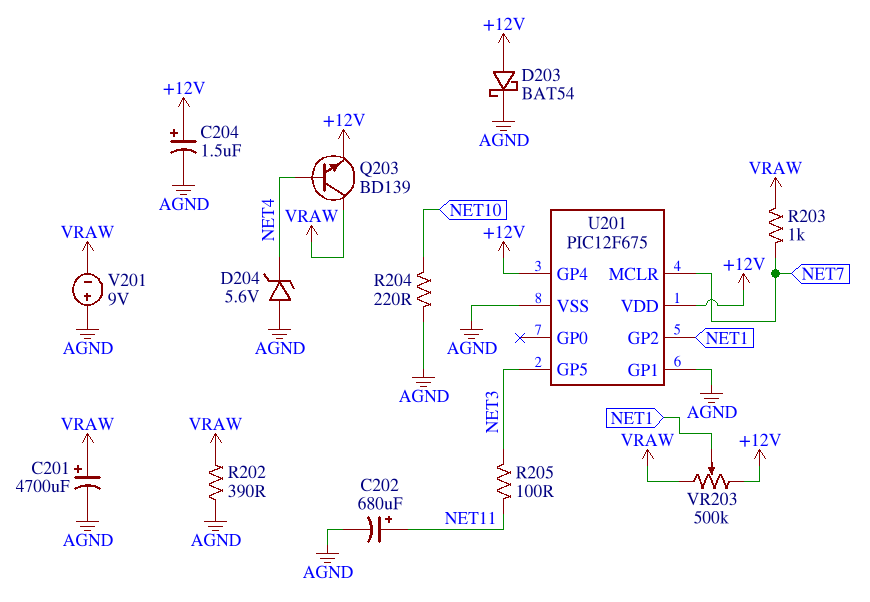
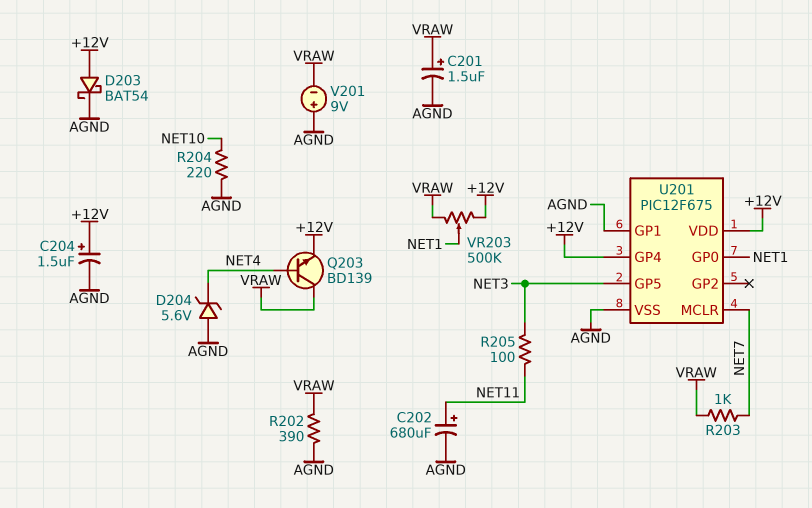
C201: 4700uF (plus VRAW, minus AGND) -> 1.5uF (plus VRAW, minus AGND)
U201 pin GP0: none -> NET1
U201 pin GP2: NET1 -> none

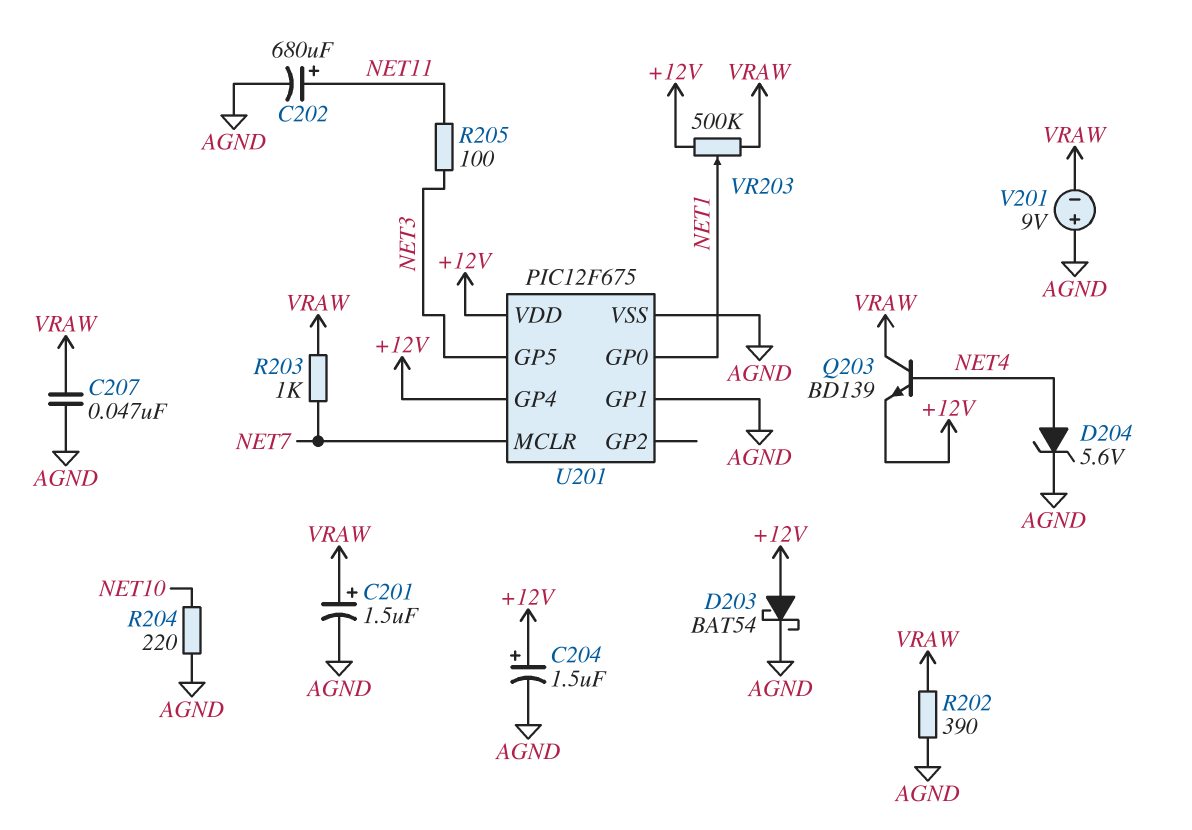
C207: none -> 47nF (AGND, VRAW)
D204: zener 5.6V (A AGND, K NET4) -> zener 5.6V (A NET4, K AGND)

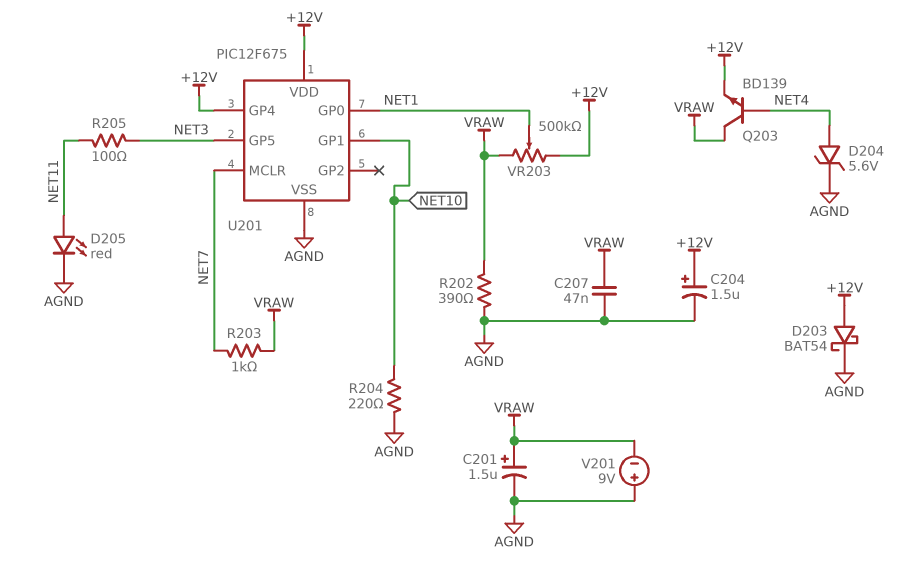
C202: 680uF (plus NET11, minus AGND) -> none
D205: none -> LED red (A NET11, K AGND)
U201 pin GP1: AGND -> NET10

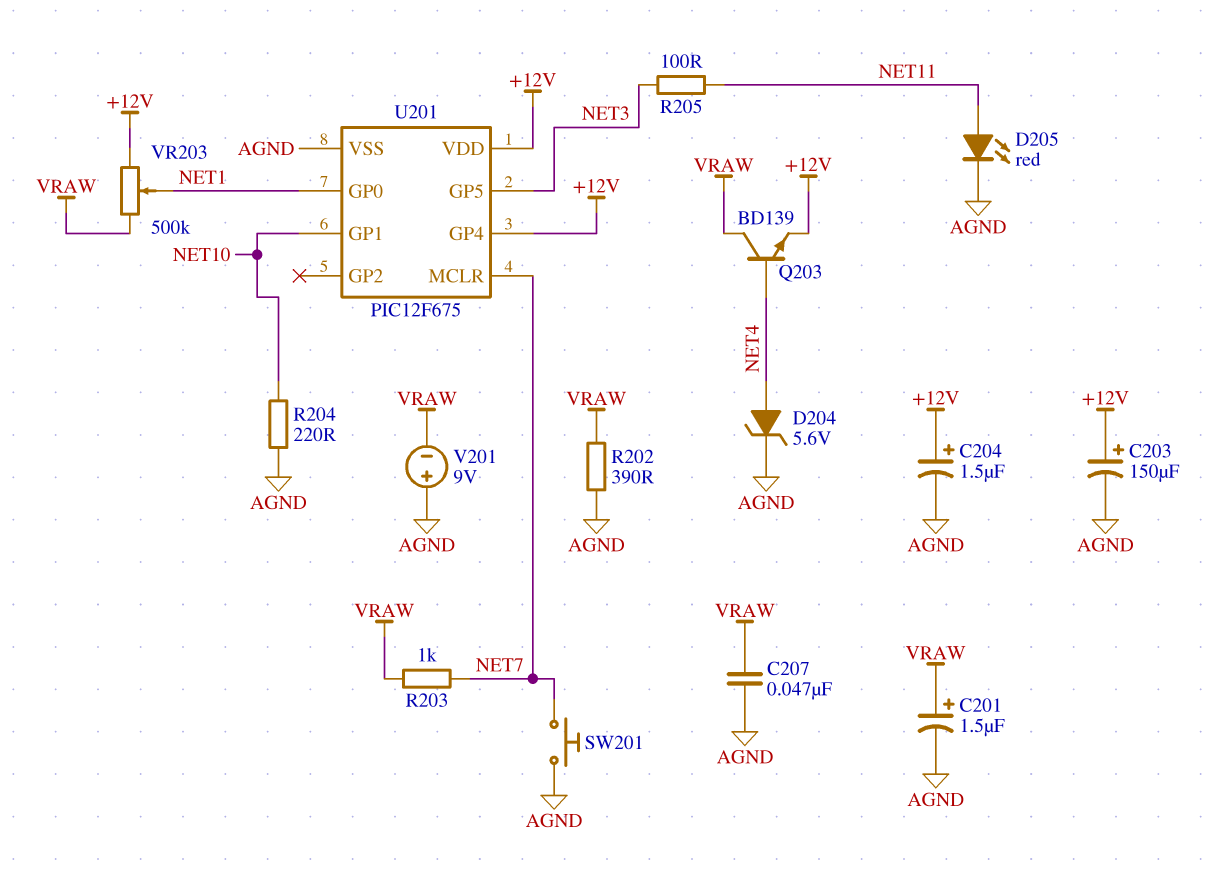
C203: none -> 150uF (plus +12V, minus AGND)
D203: schottky BAT54 (A +12V, K AGND) -> none
SW201: none -> button (AGND, NET7)

